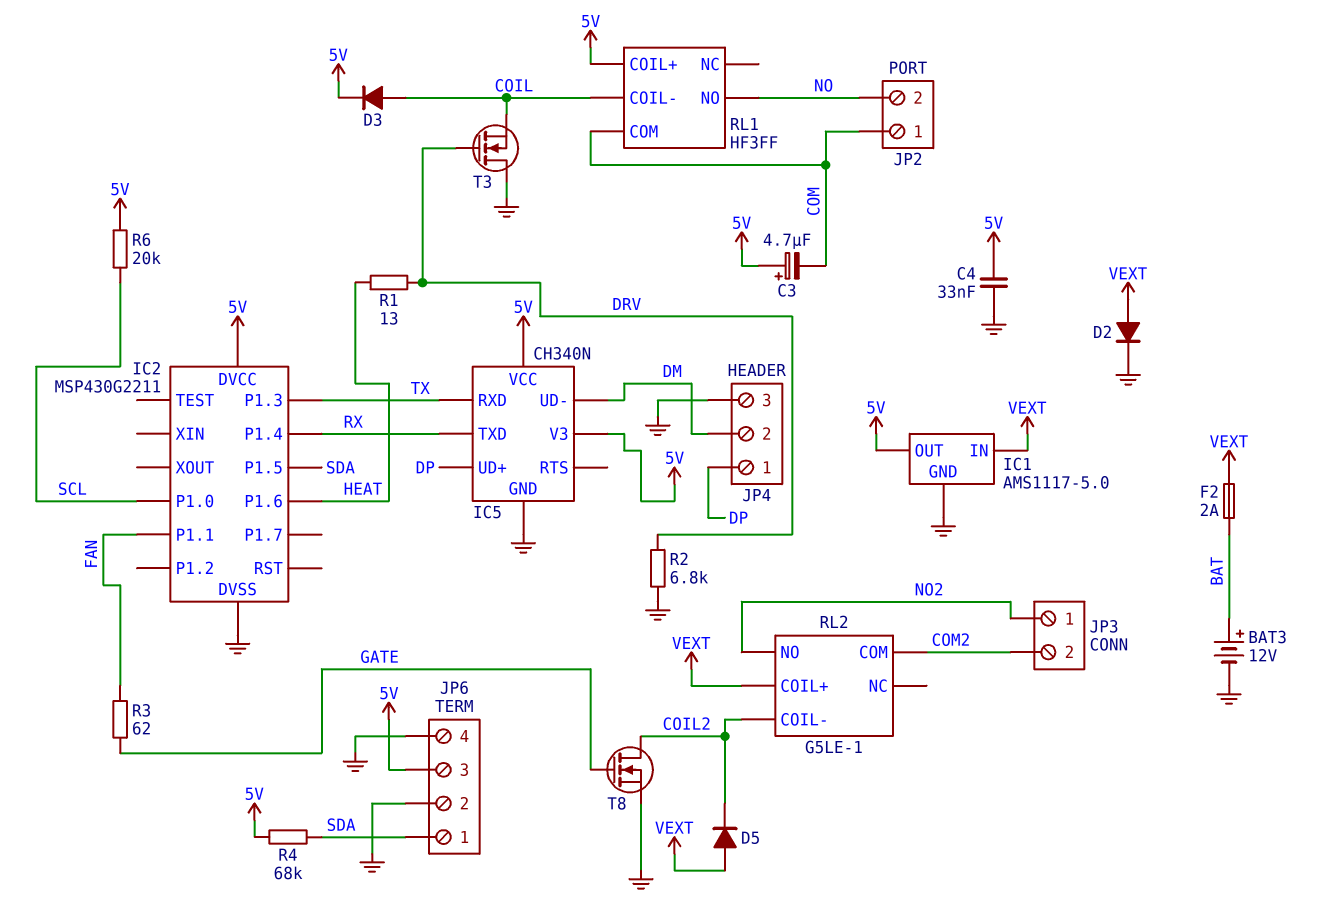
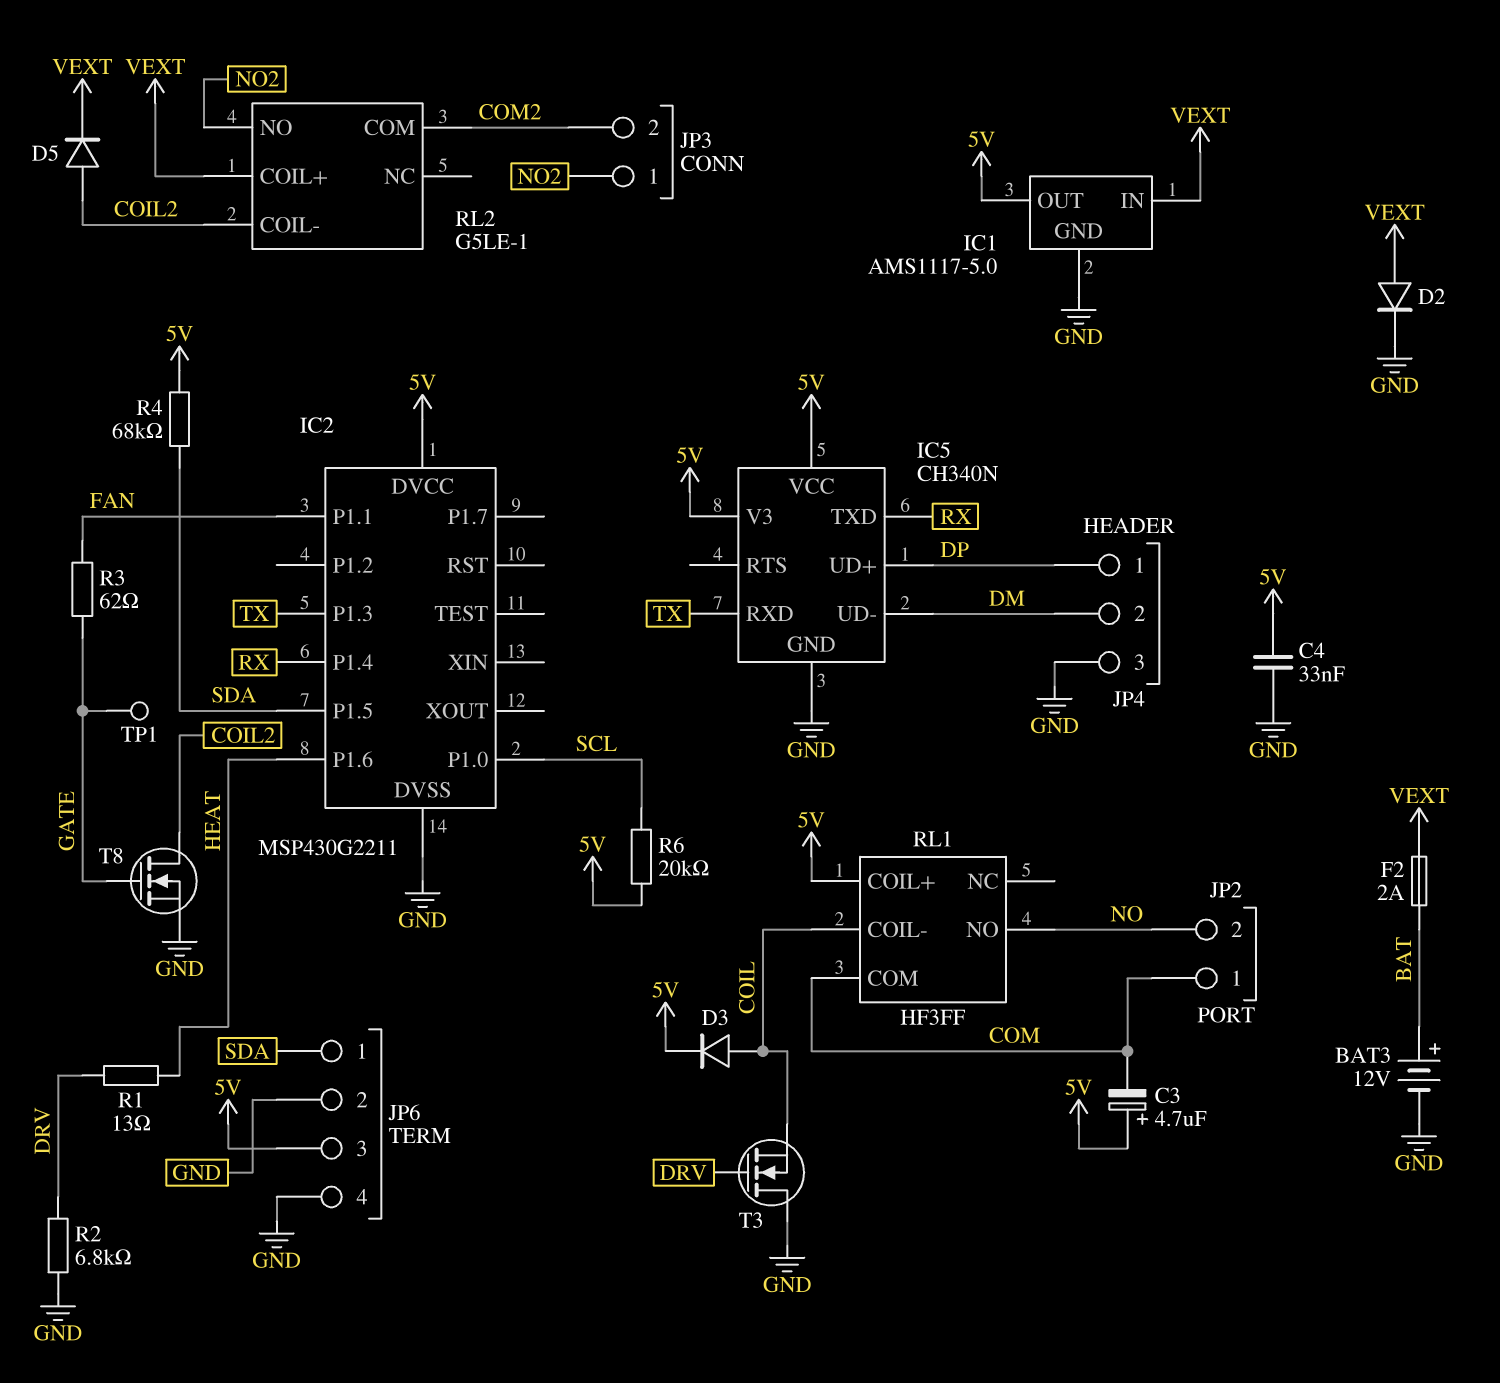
D5: diode (A VEXT, K COIL2) -> diode (A COIL2, K VEXT)
TP1: none -> test point (GATE)

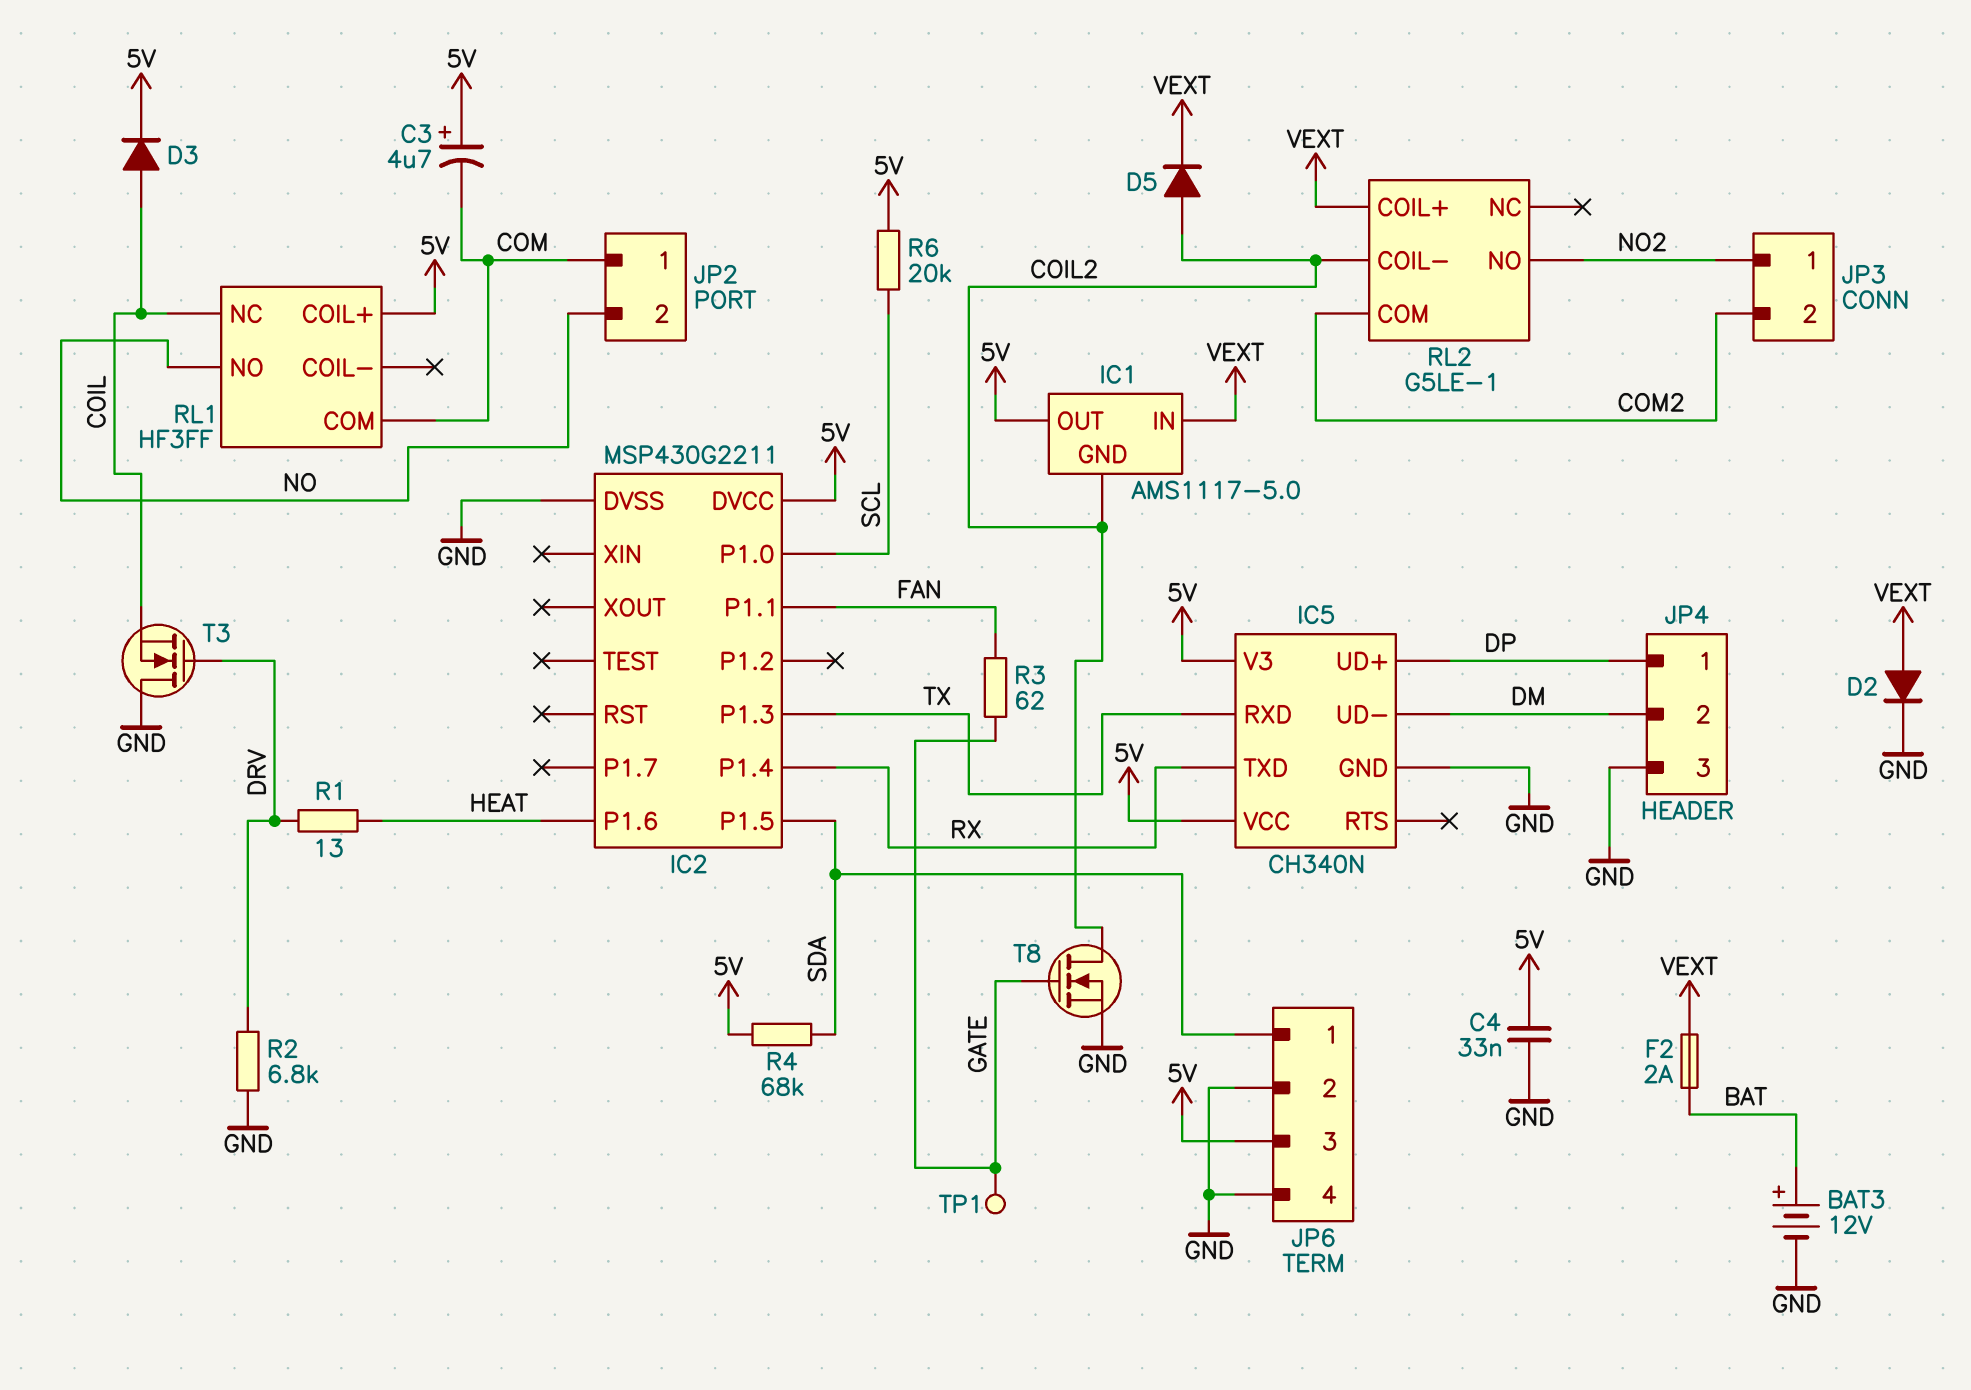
IC1 pin GND: GND -> COIL2
RL1 pin COIL-: COIL -> none
RL1 pin NC: none -> COIL

